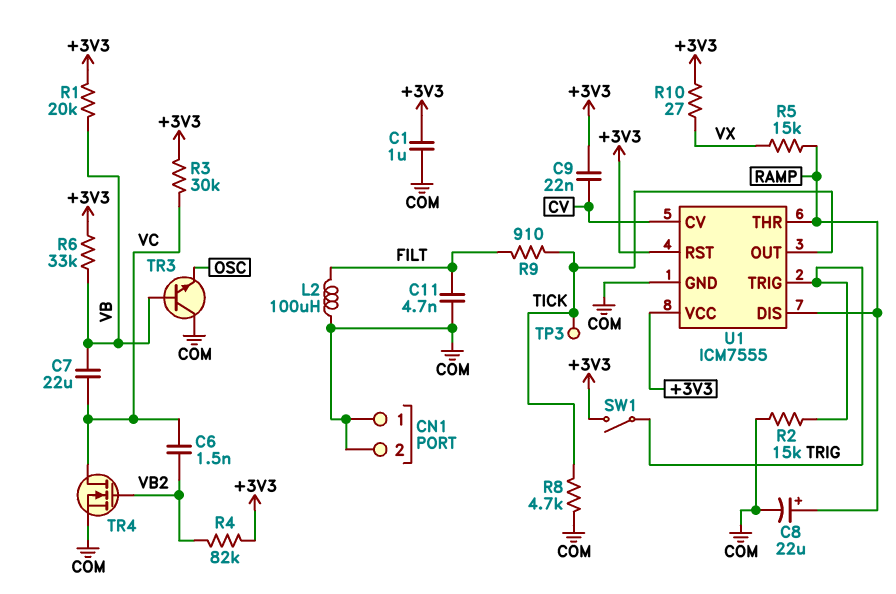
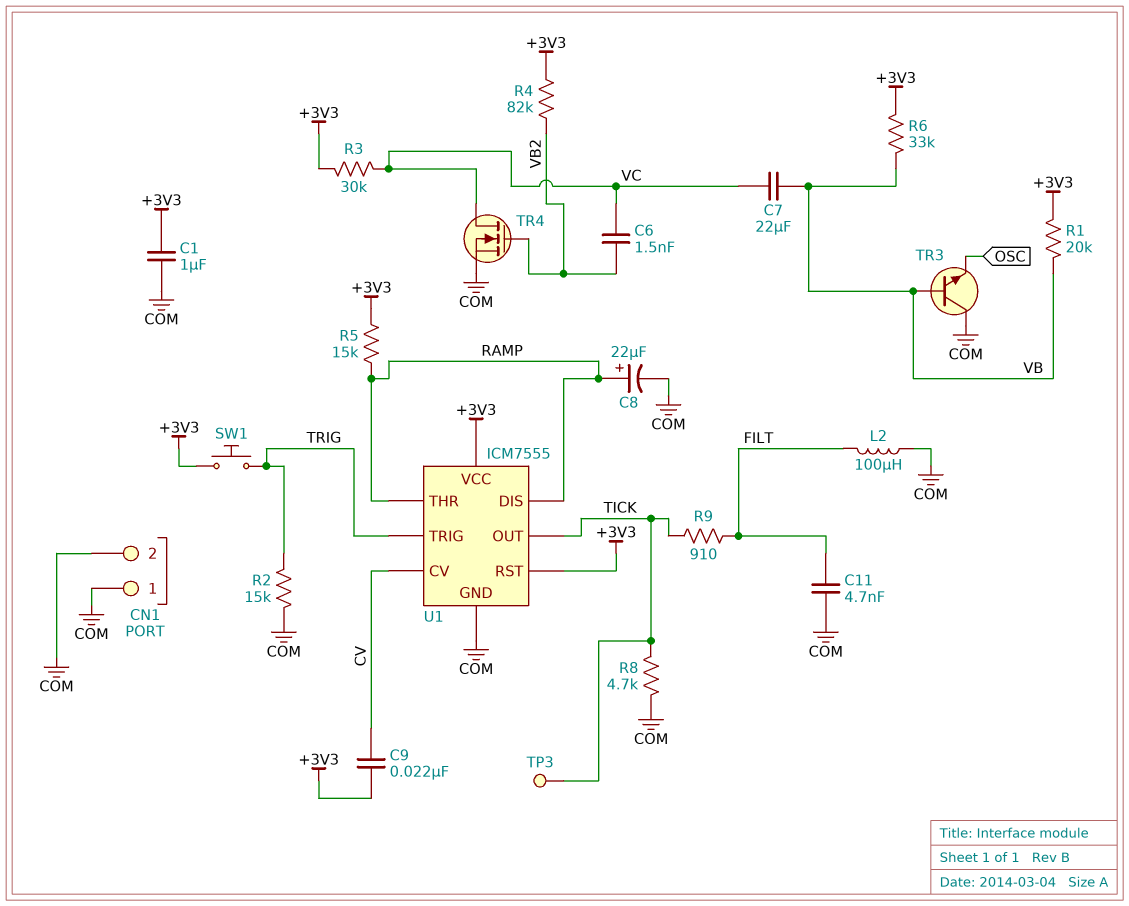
R5: 15k (RAMP, VX) -> 15k (+3V3, RAMP)
R10: 27 (+3V3, VX) -> none
SW1: switch (+3V3, TRIG) -> button (+3V3, TRIG)

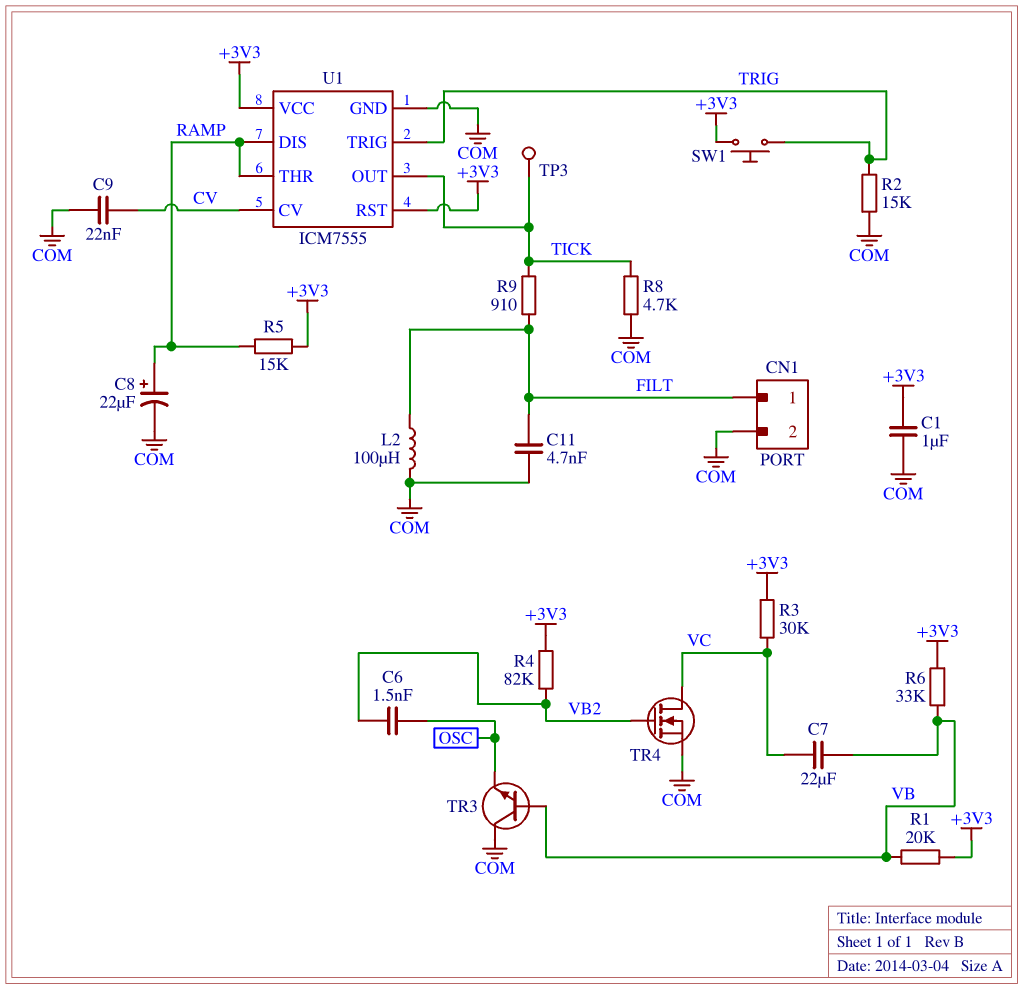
C6: 1.5nF (VB2, VC) -> 1.5nF (OSC, VB2)
C9: 22nF (+3V3, CV) -> 22nF (COM, CV)
CN1 pin 1: COM -> FILT

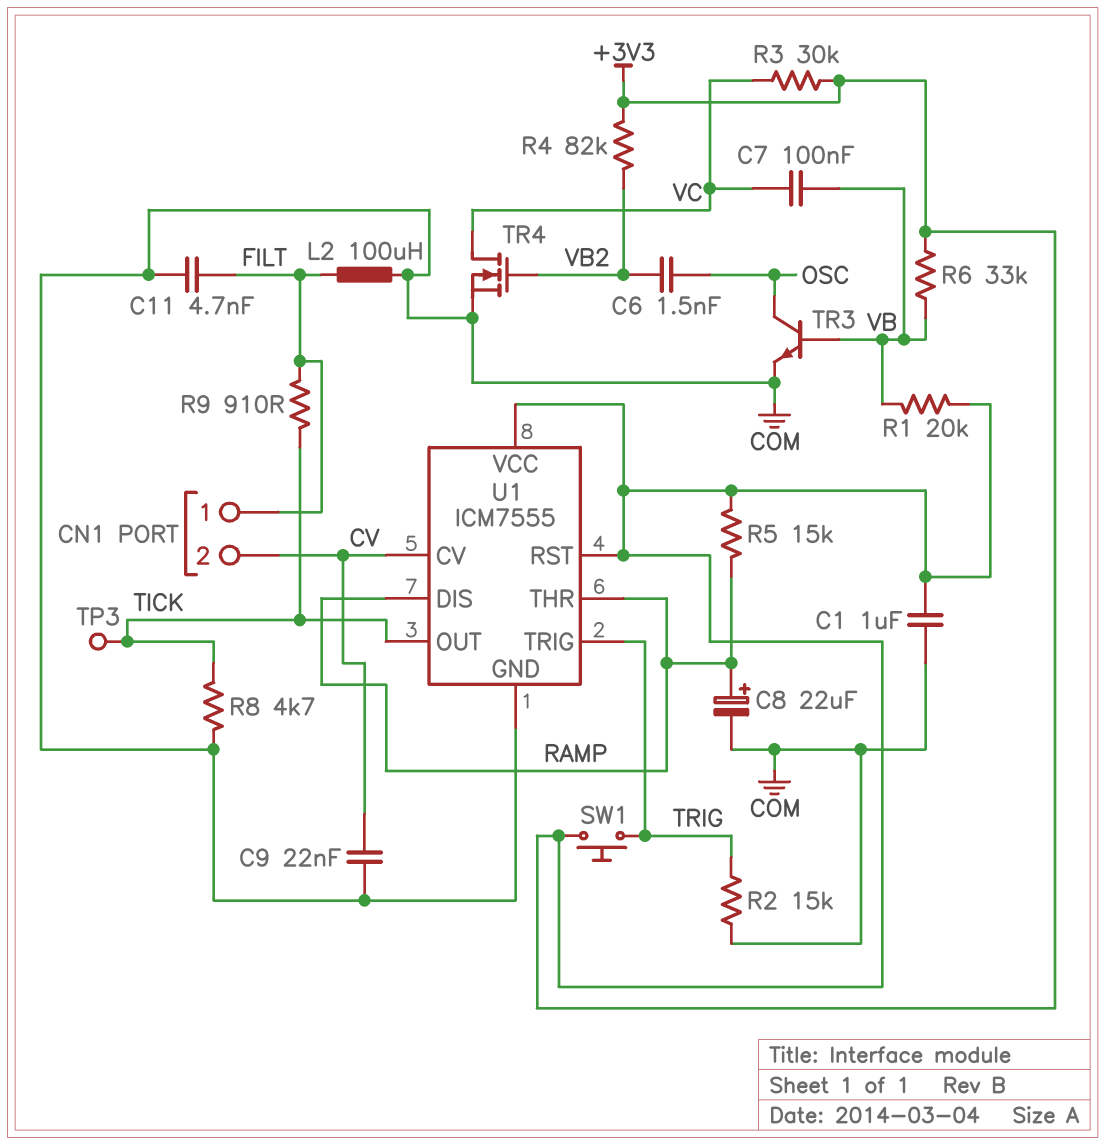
C7: 22uF (VB, VC) -> 100nF (VB, VC)
CN1 pin 2: COM -> CV
TR3: NPN (B VB, C COM, E OSC) -> NPN (B VB, C OSC, E COM)

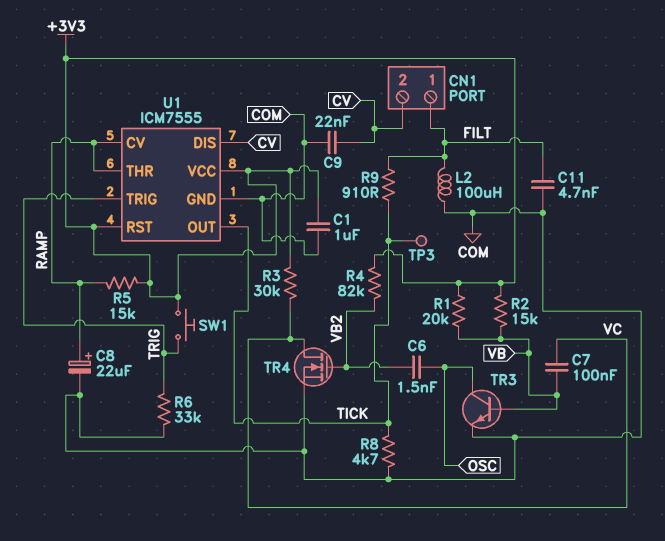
R2: 15k (COM, TRIG) -> 15k (+3V3, VB)
R6: 33k (+3V3, VB) -> 33k (COM, TRIG)
U1 pin CV: CV -> RAMP
U1 pin DIS: RAMP -> CV

